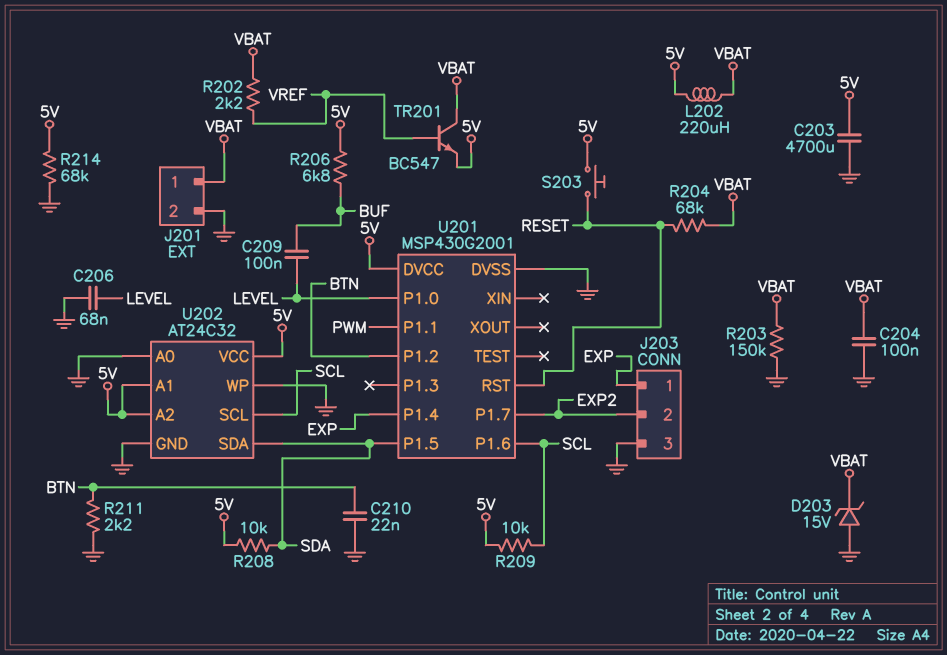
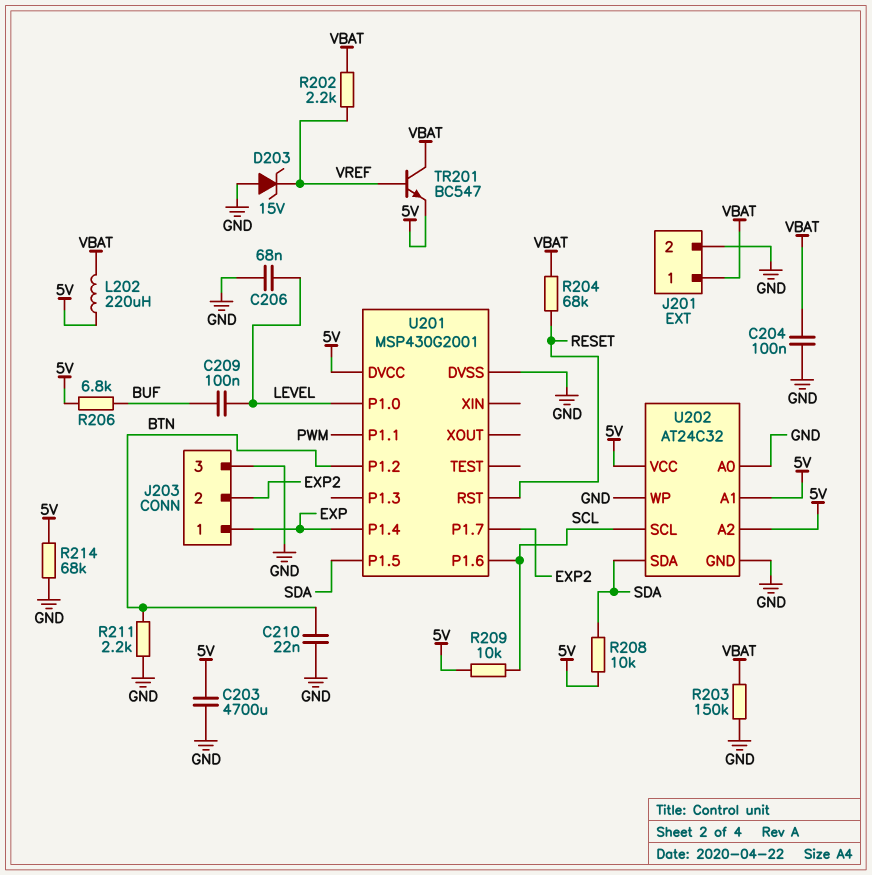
D203: zener 15V (A GND, K VBAT) -> zener 15V (A GND, K VREF)
S203: button (5V, RESET) -> none

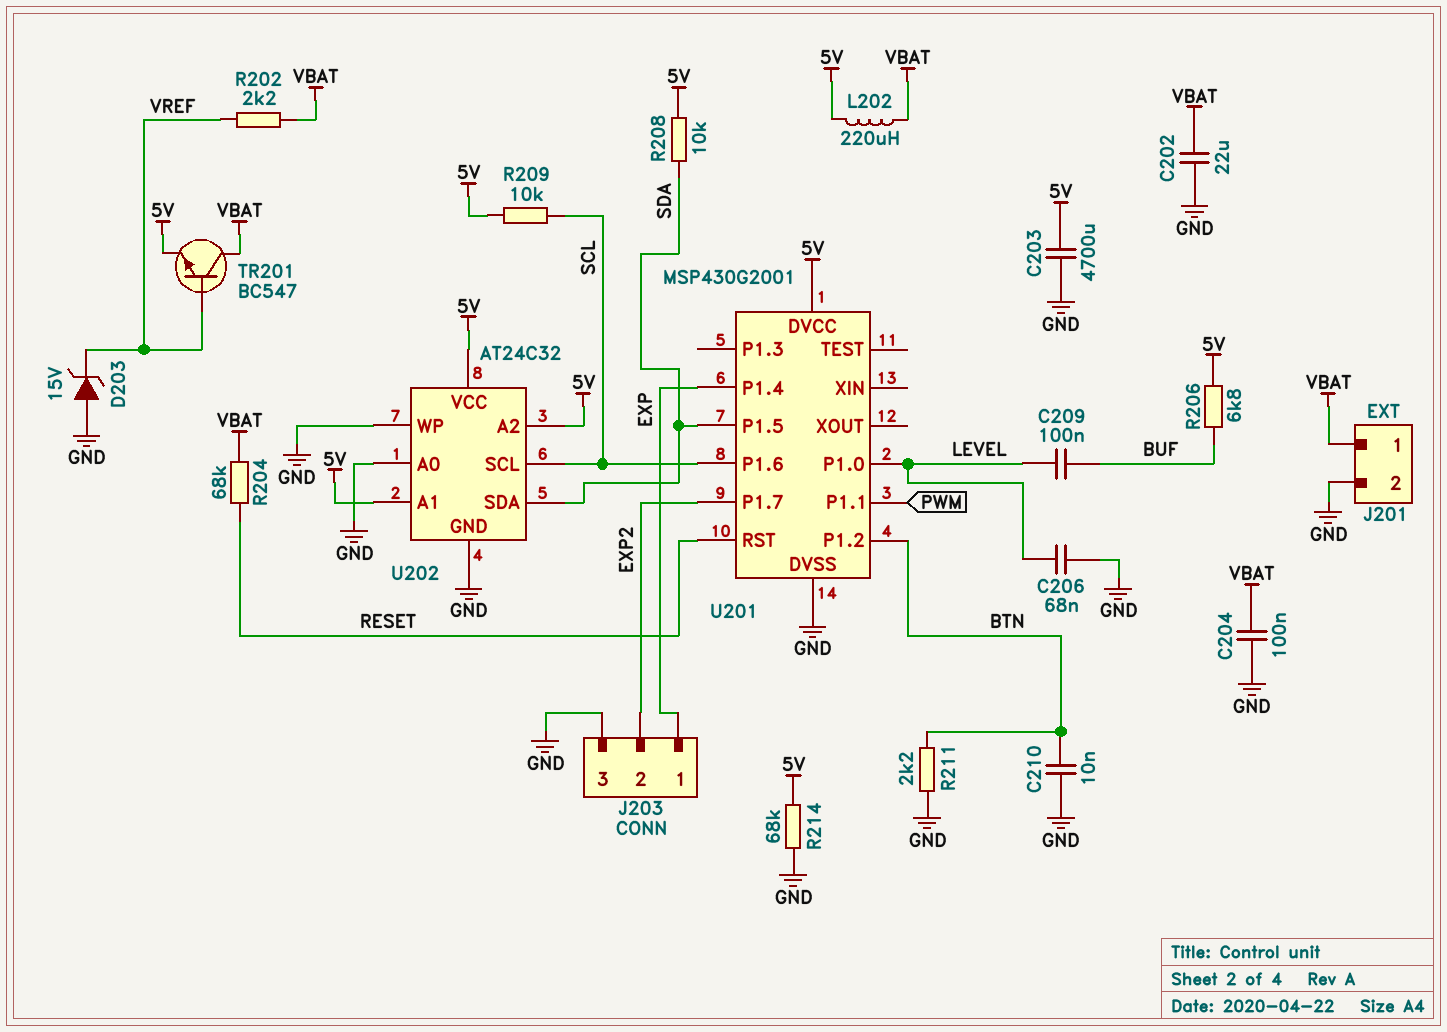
C202: none -> 22uF (GND, VBAT)
C210: 22nF (BTN, GND) -> 10nF (BTN, GND)
R203: 150k (GND, VBAT) -> none

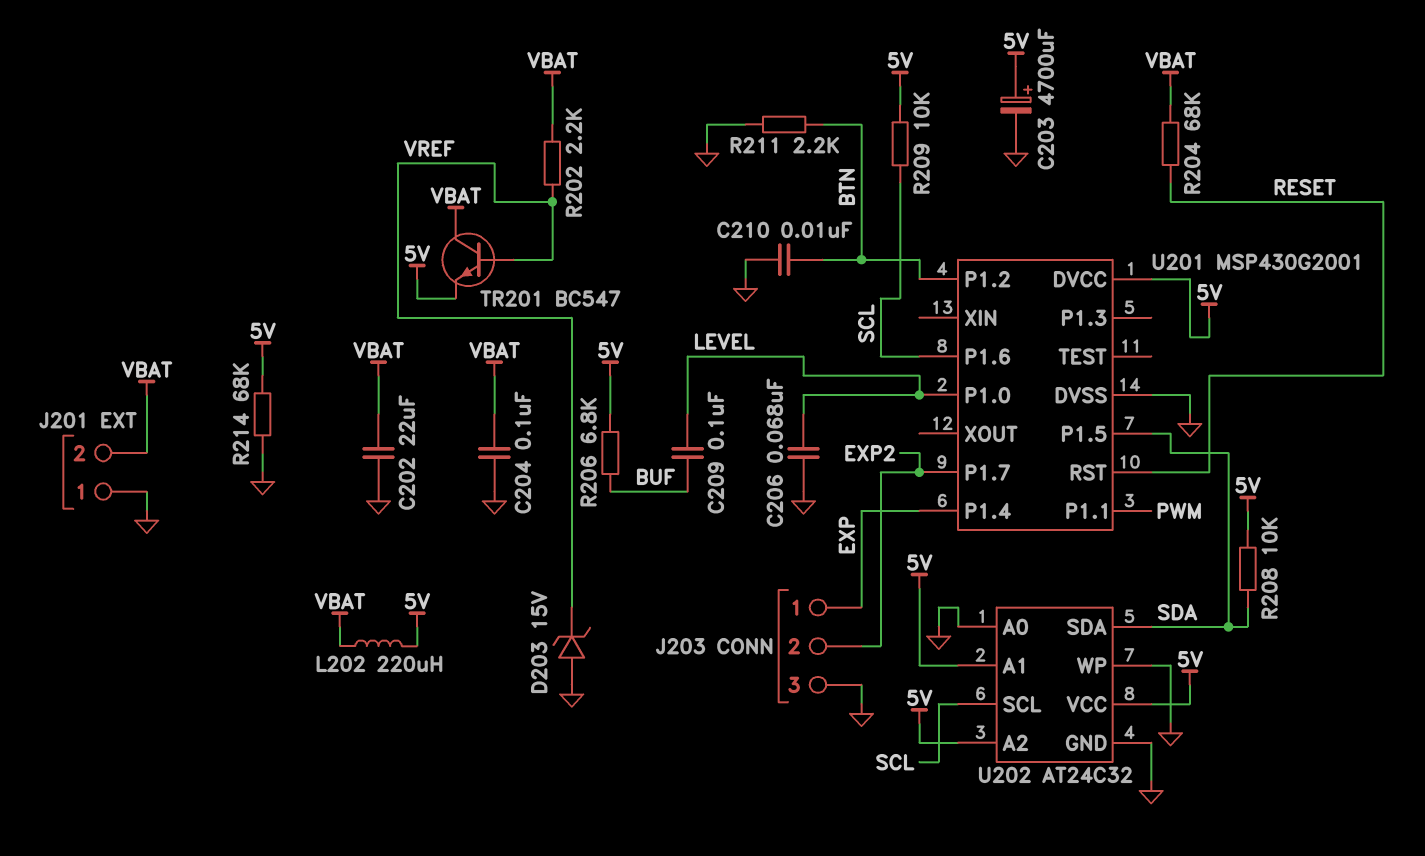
C203: 4700uF (5V, GND) -> 4700uF (plus 5V, minus GND)
J201 pin 1: VBAT -> GND
J201 pin 2: GND -> VBAT

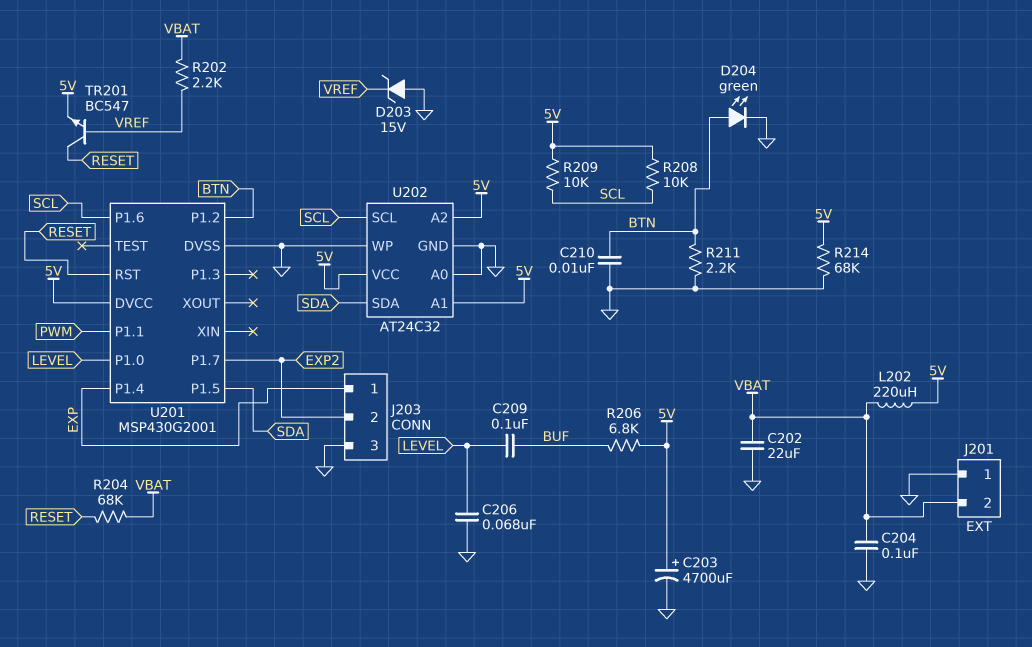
D204: none -> LED green (A BTN, K GND)
R208: 10k (5V, SDA) -> 10k (5V, SCL)
TR201: NPN BC547 (B VREF, C VBAT, E 5V) -> NPN BC547 (B VREF, C RESET, E 5V)

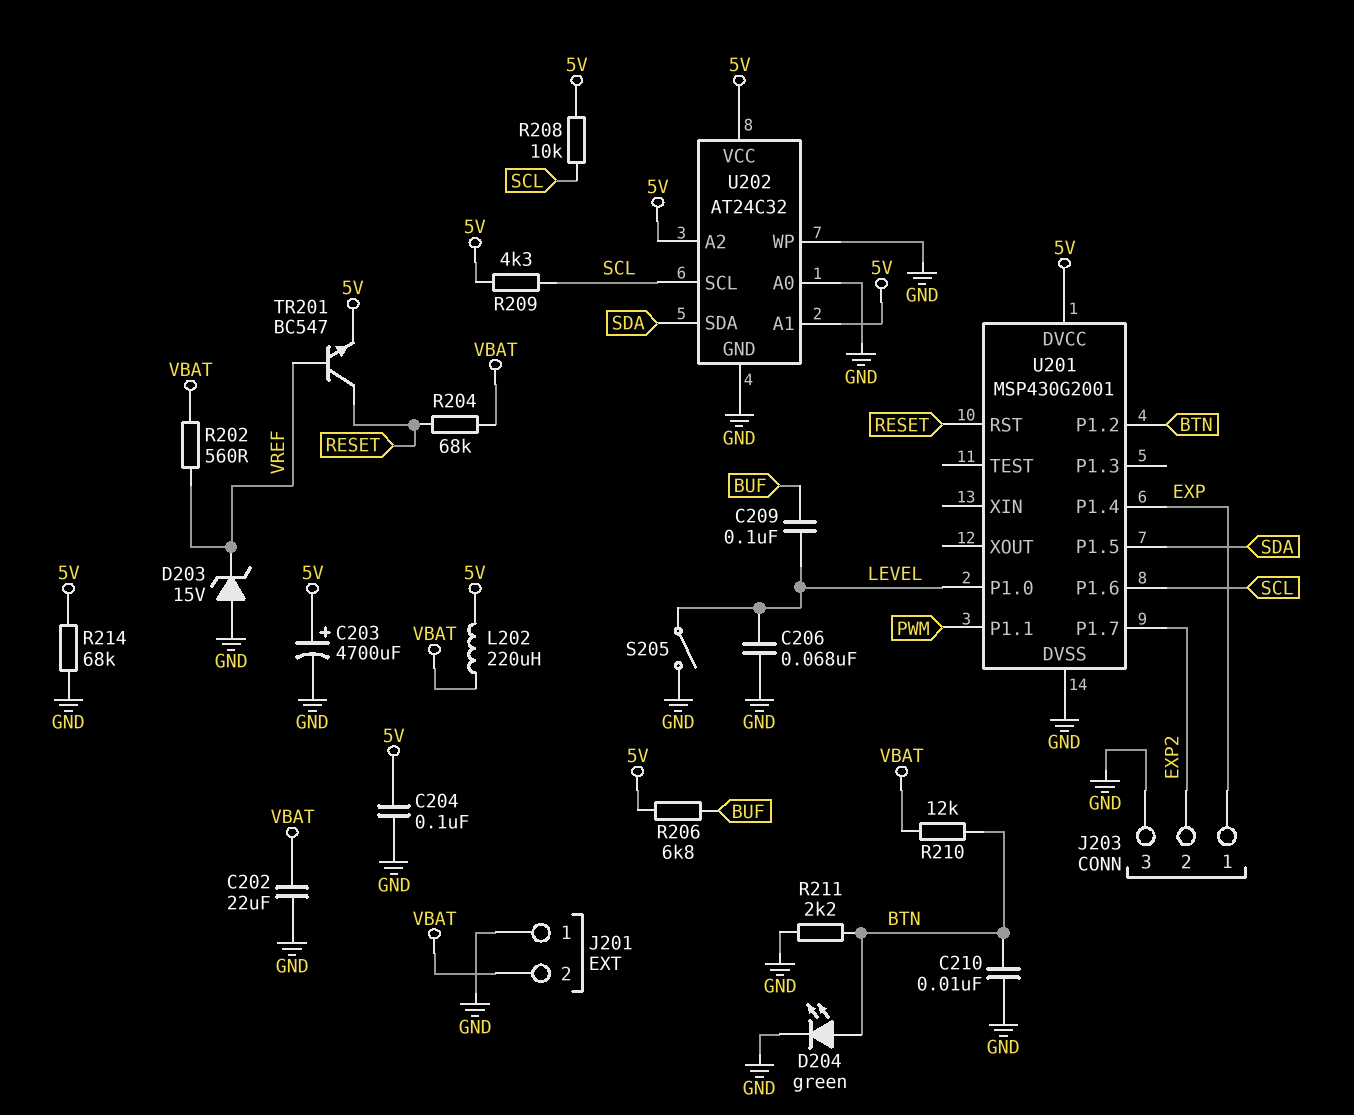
C204: 100nF (GND, VBAT) -> 100nF (5V, GND)
R202: 2.2k (VBAT, VREF) -> 560 (VBAT, VREF)
R209: 10k (5V, SCL) -> 4.3k (5V, SCL)
R210: none -> 12k (BTN, VBAT)
S205: none -> switch (GND, LEVEL)

